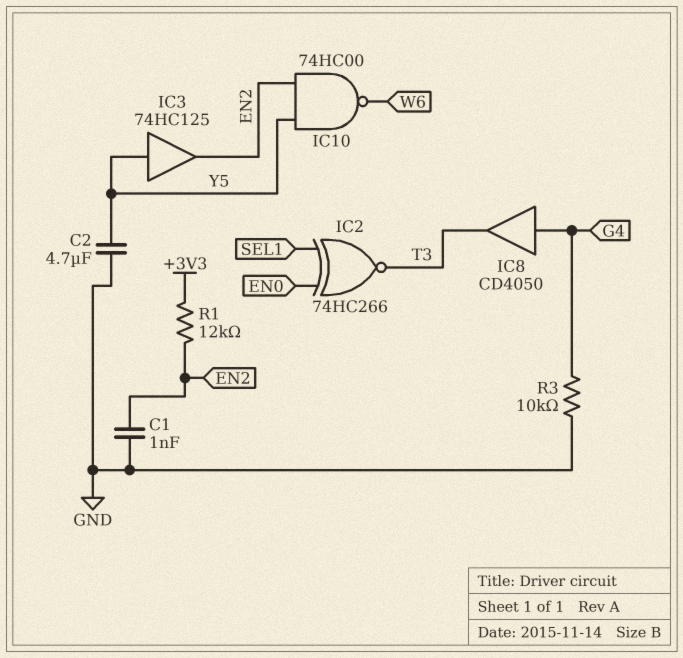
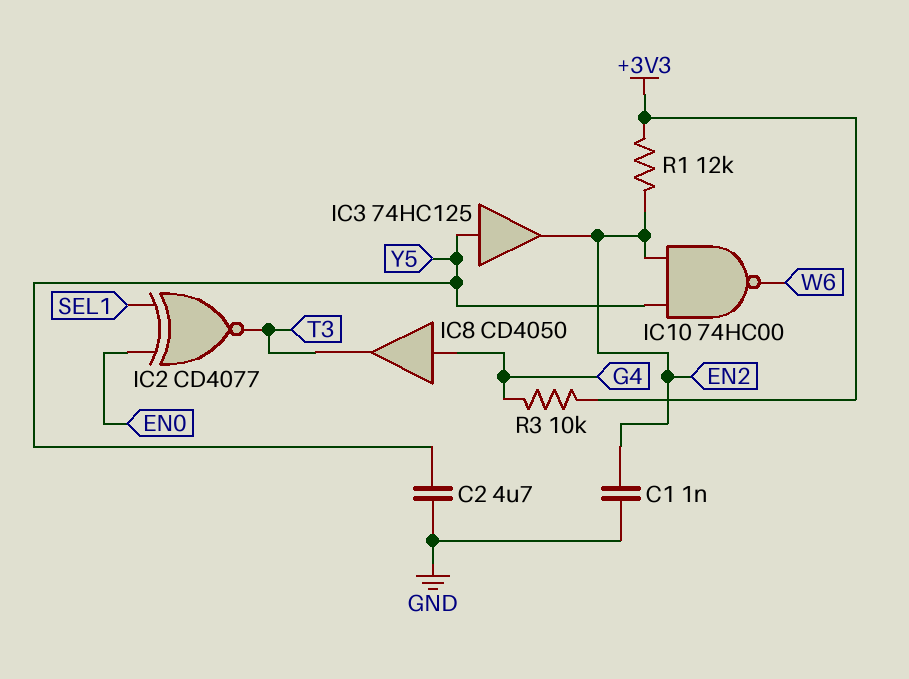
IC2: XNOR 74HC266 (in EN0, in SEL1, out T3) -> XNOR CD4077 (in EN0, in SEL1, out T3)
R3: 10k (G4, GND) -> 10k (+3V3, G4)

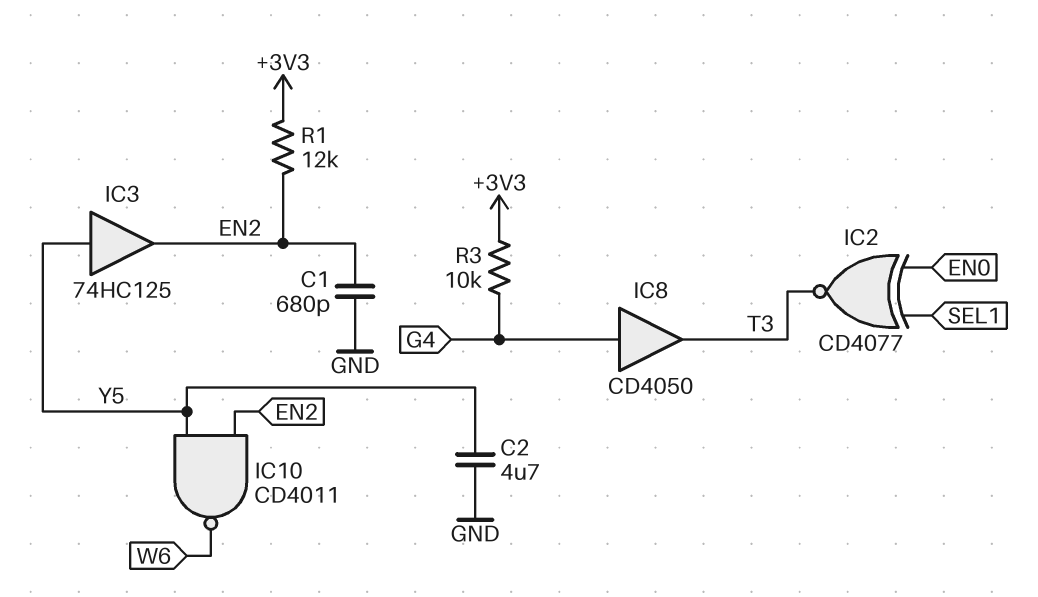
C1: 1nF (EN2, GND) -> 680pF (EN2, GND)
IC10: NAND 74HC00 (in EN2, in Y5, out W6) -> NAND CD4011 (in EN2, in Y5, out W6)

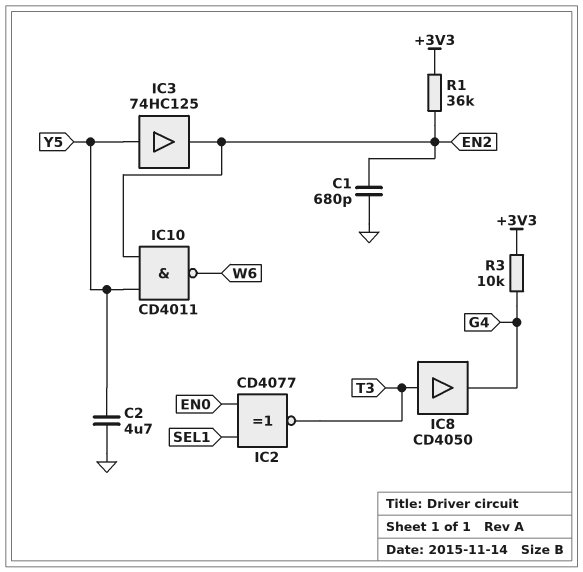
IC8: buffer CD4050 (in G4, out T3) -> buffer CD4050 (in T3, out G4)
R1: 12k (+3V3, EN2) -> 36k (+3V3, EN2)

